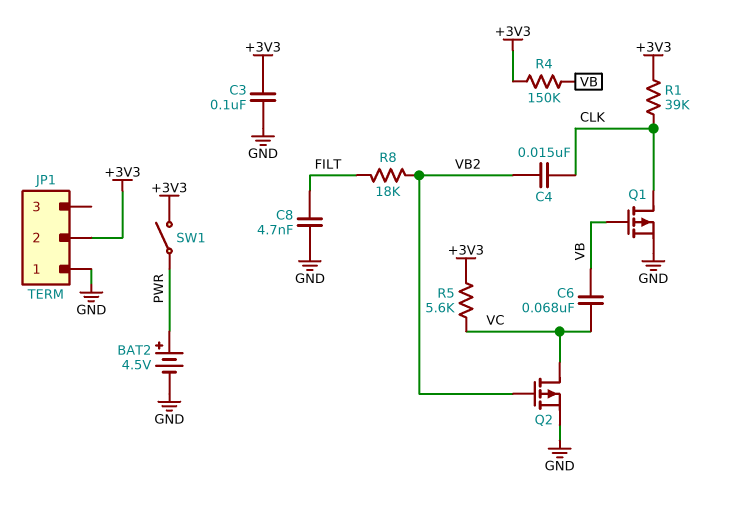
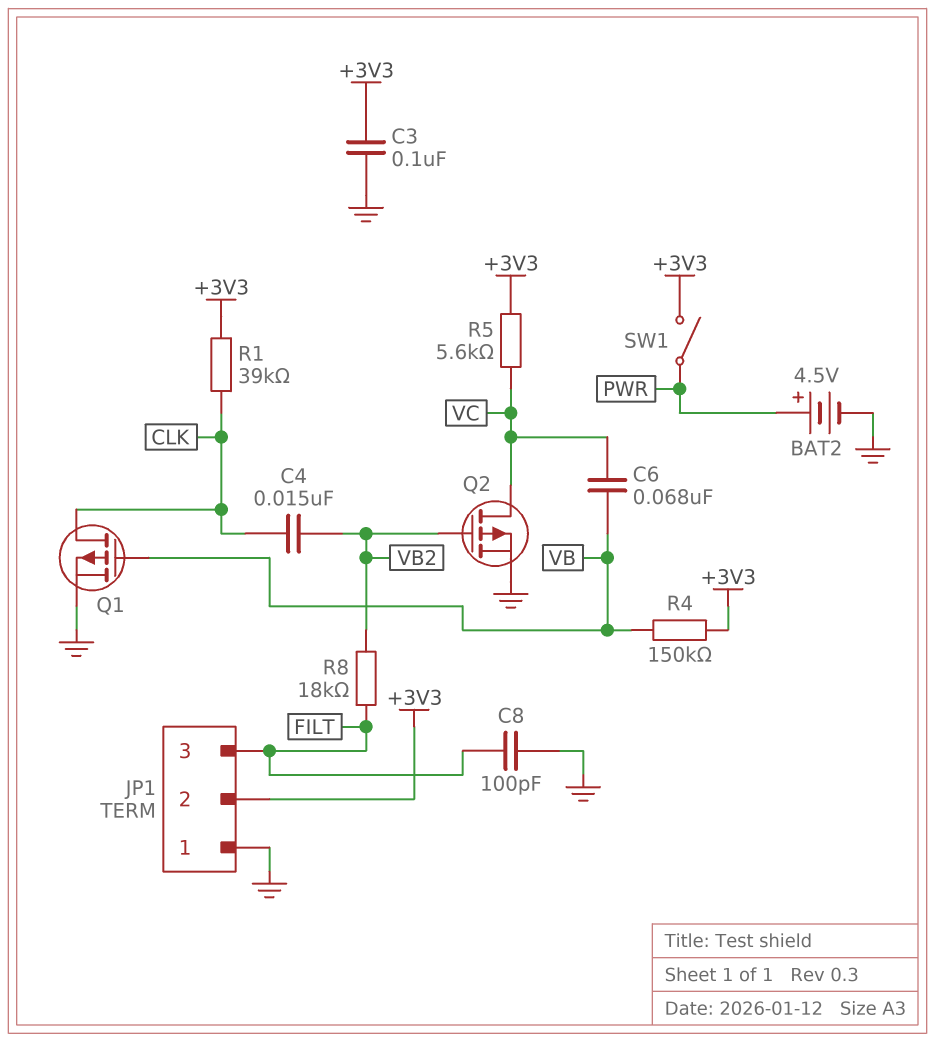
C8: 4.7nF (FILT, GND) -> 100pF (FILT, GND)
JP1 pin 3: none -> FILT

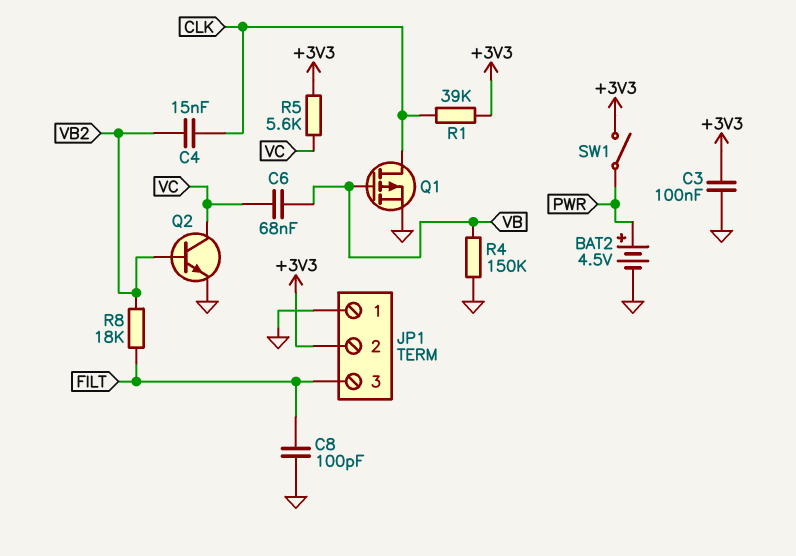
Q2: PMOS (G VB2, D VC, S GND) -> NPN (B VB2, C VC, E GND)
R4: 150k (+3V3, VB) -> 150k (GND, VB)

